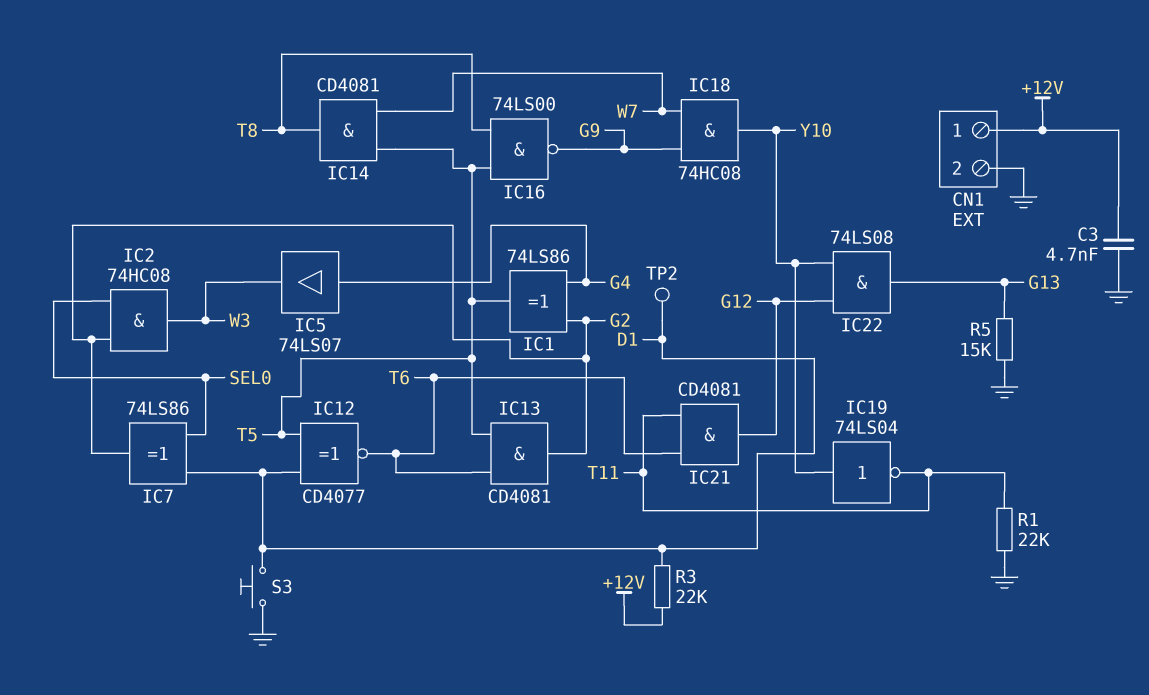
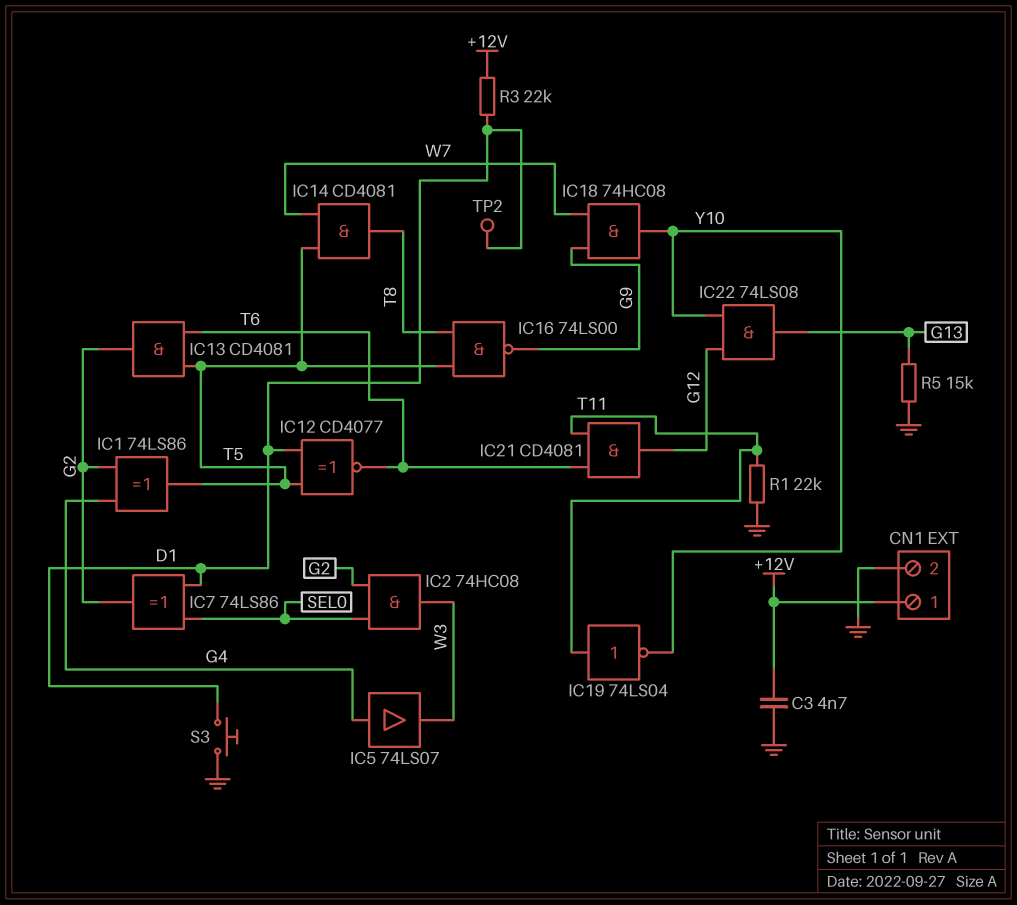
IC19: NOT 74LS04 (in Y10, out T11) -> NOT 74LS04 (in T11, out Y10)

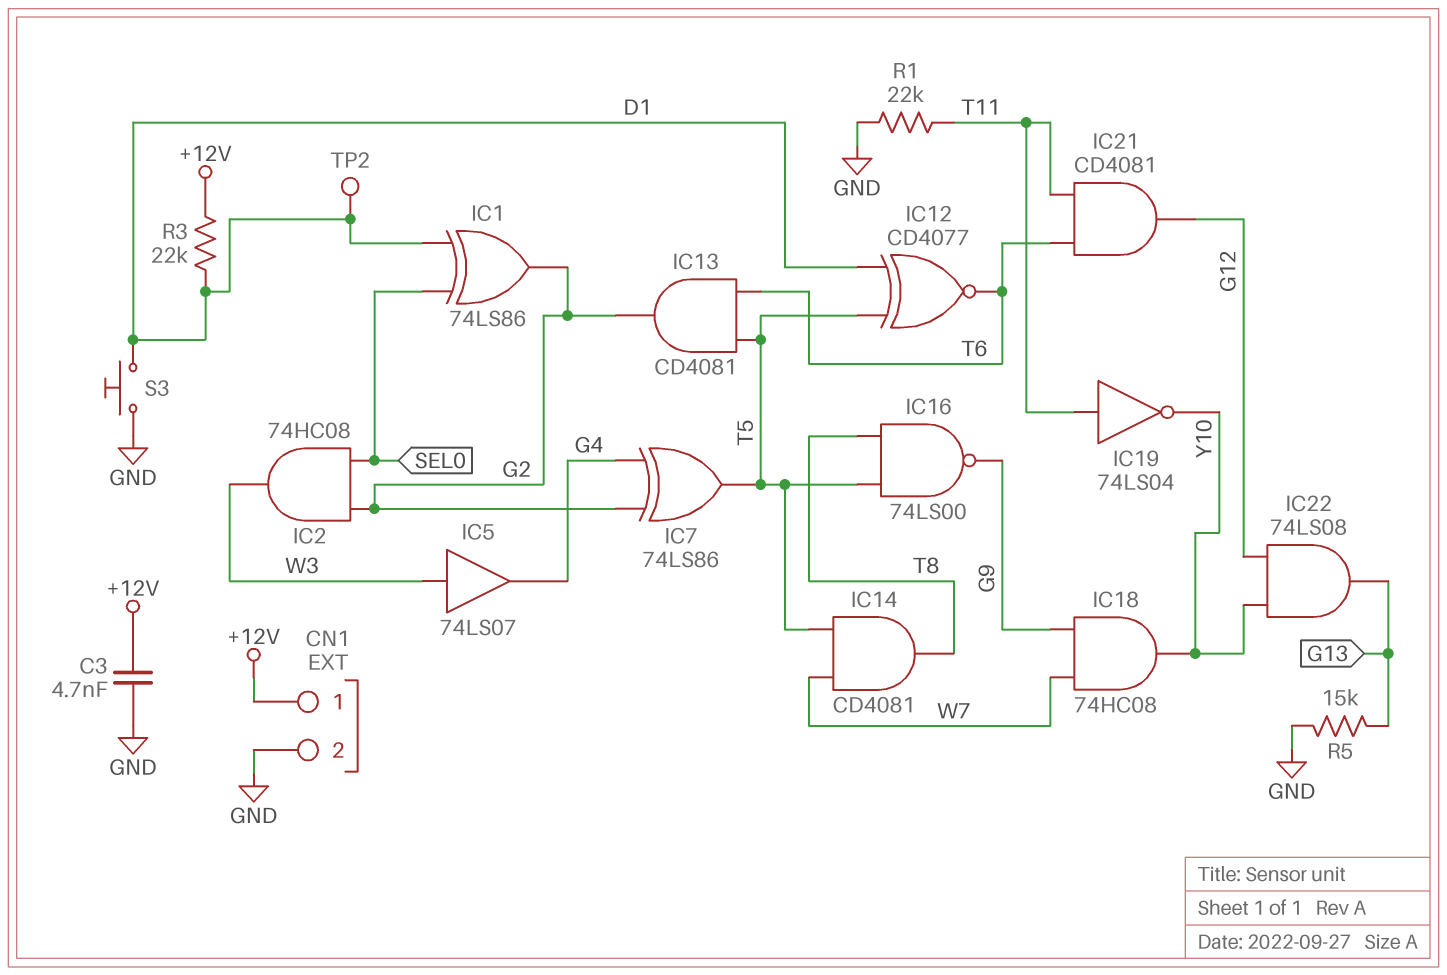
IC1: XOR 74LS86 (in G2, in G4, out T5) -> XOR 74LS86 (in D1, in SEL0, out G2)
IC5: buffer 74LS07 (in G4, out W3) -> buffer 74LS07 (in W3, out G4)
IC7: XOR 74LS86 (in D1, in SEL0, out G2) -> XOR 74LS86 (in G2, in G4, out T5)

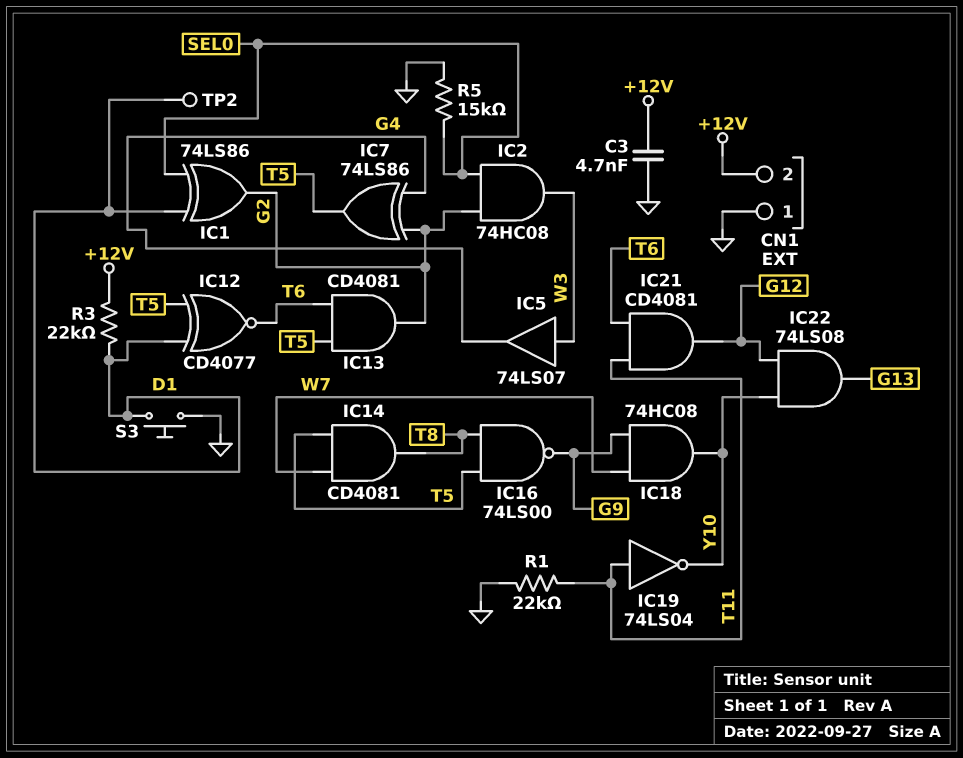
CN1 pin 1: +12V -> GND
CN1 pin 2: GND -> +12V
R5: 15k (G13, GND) -> 15k (GND, SEL0)

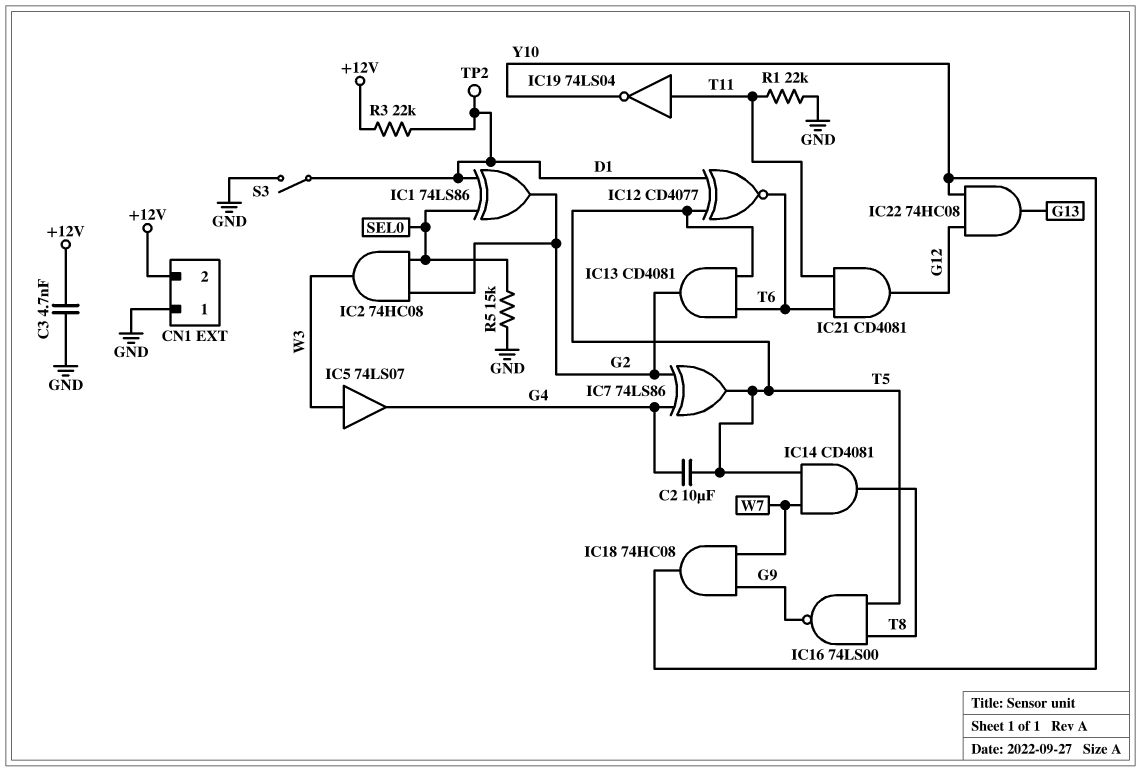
C2: none -> 10uF (G4, T5)
IC22: AND 74LS08 (in G12, in Y10, out G13) -> AND 74HC08 (in G12, in Y10, out G13)
S3: button (D1, GND) -> switch (D1, GND)

